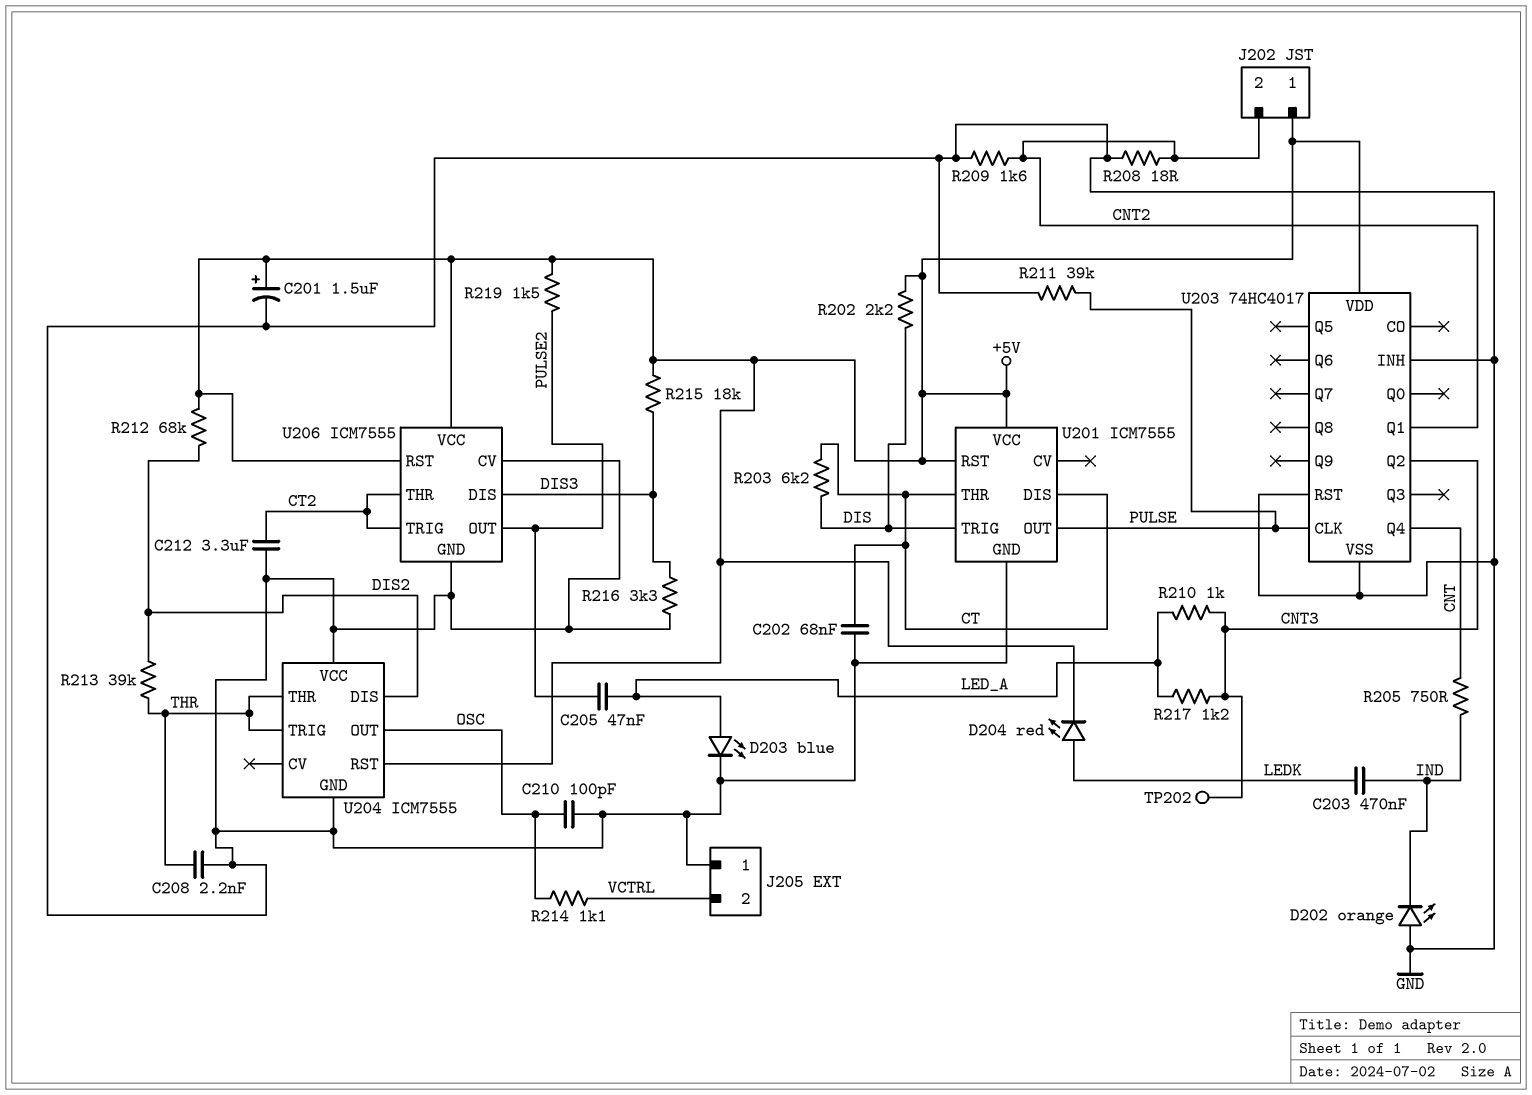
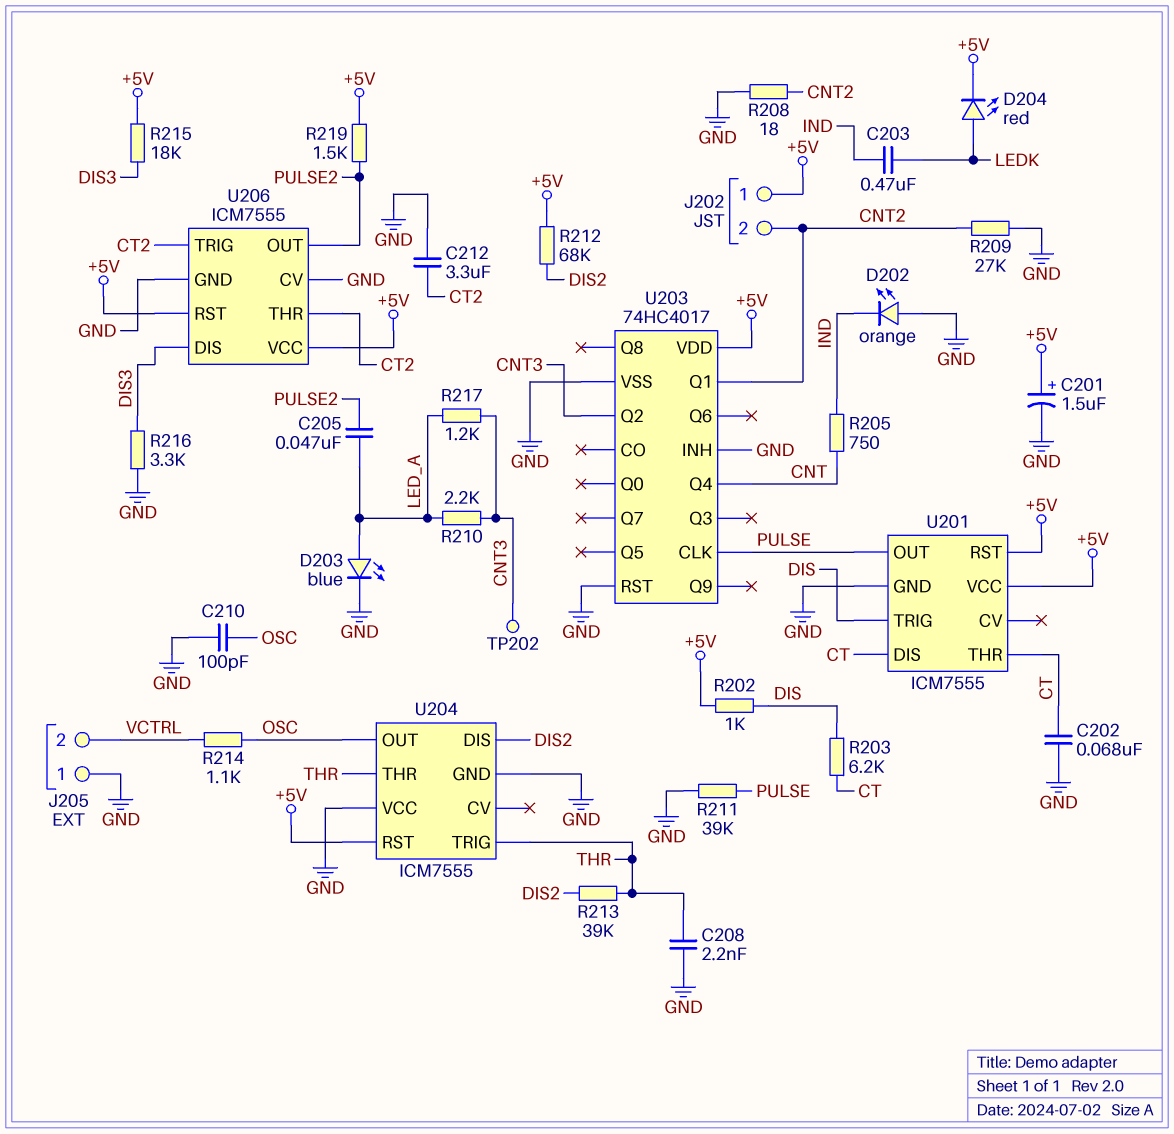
R202: 2.2k (+5V, DIS) -> 1k (+5V, DIS)
R209: 1.6k (CNT2, GND) -> 27k (CNT2, GND)
R210: 1k (CNT3, LED_A) -> 2.2k (CNT3, LED_A)

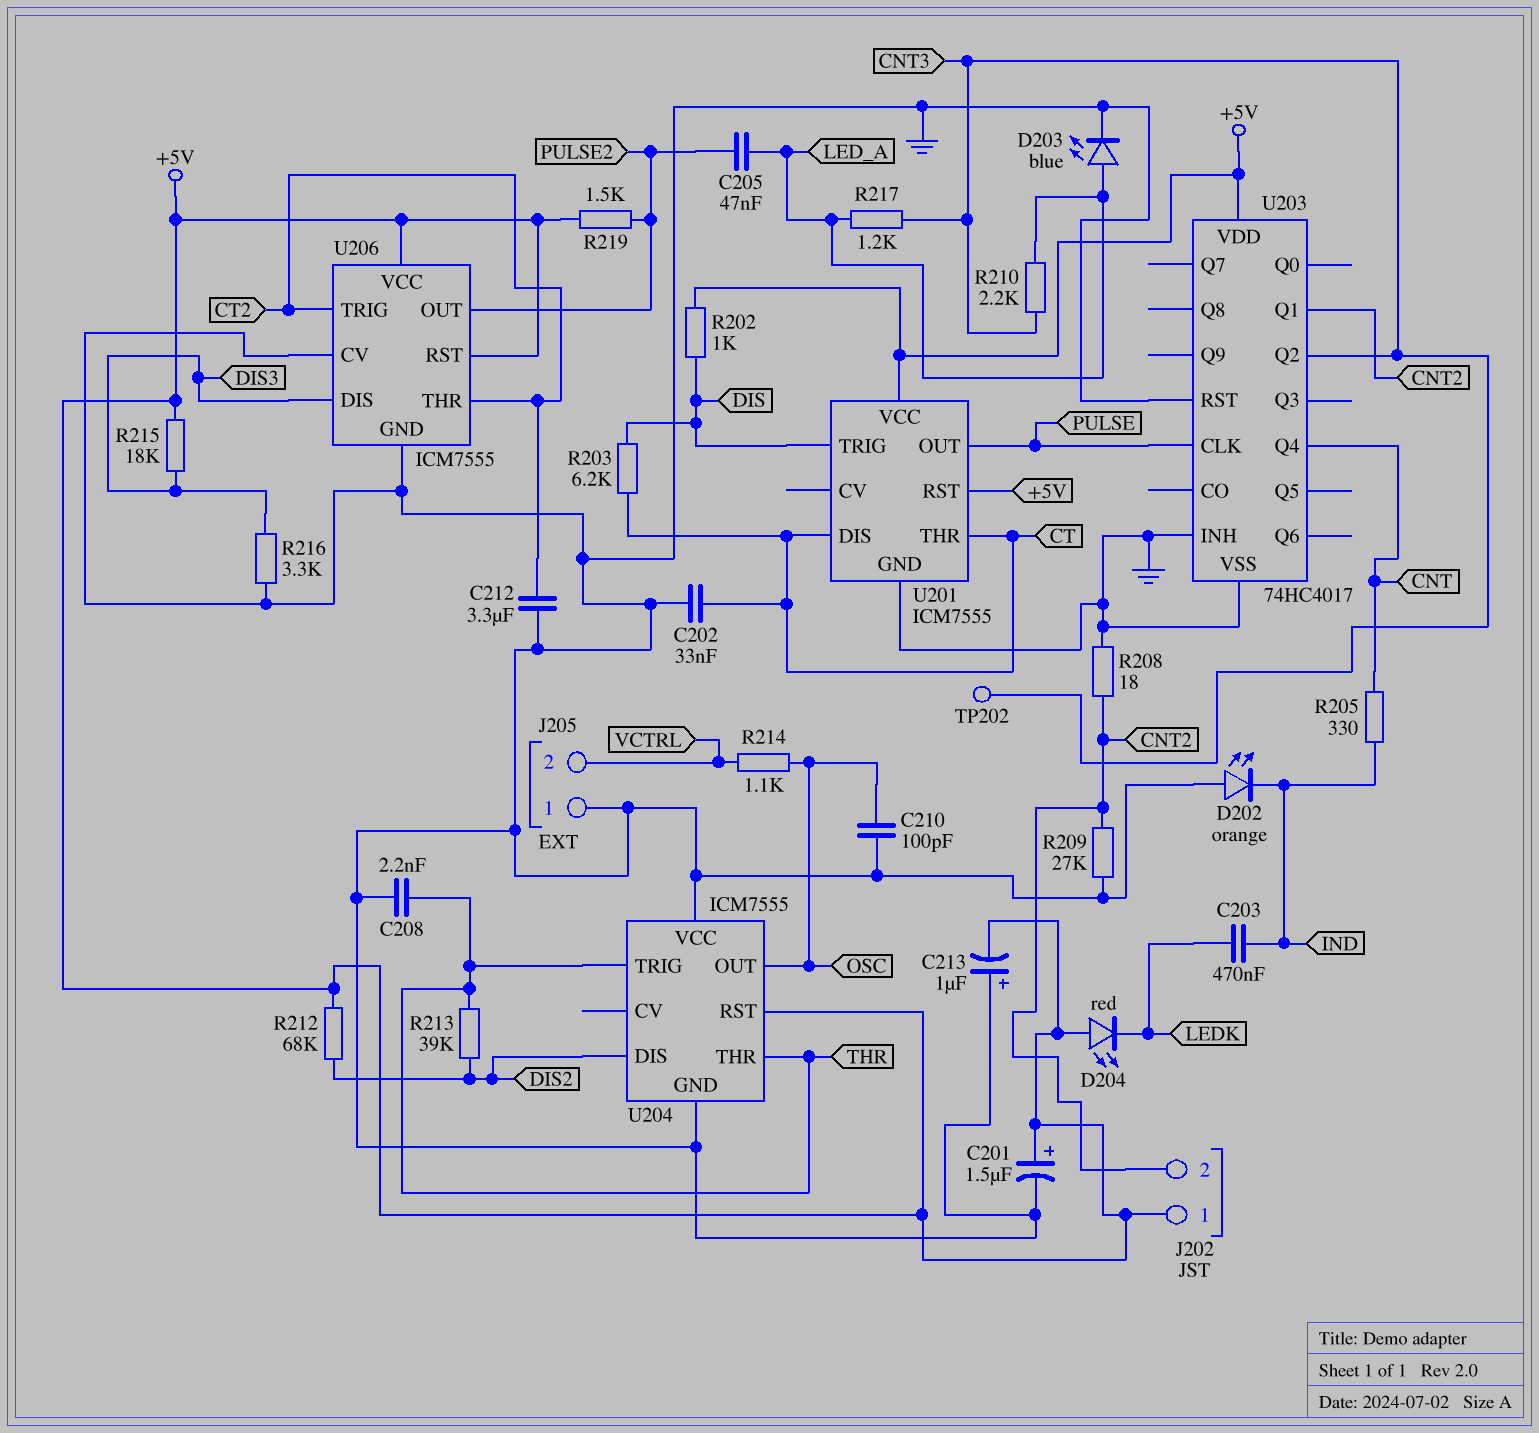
C202: 68nF (CT, GND) -> 33nF (CT, GND)
C213: none -> 1uF (plus GND, minus +5V)
D204: LED red (A LEDK, K +5V) -> LED red (A +5V, K LEDK)
R205: 750 (CNT, IND) -> 330 (CNT, IND)
R211: 39k (GND, PULSE) -> none

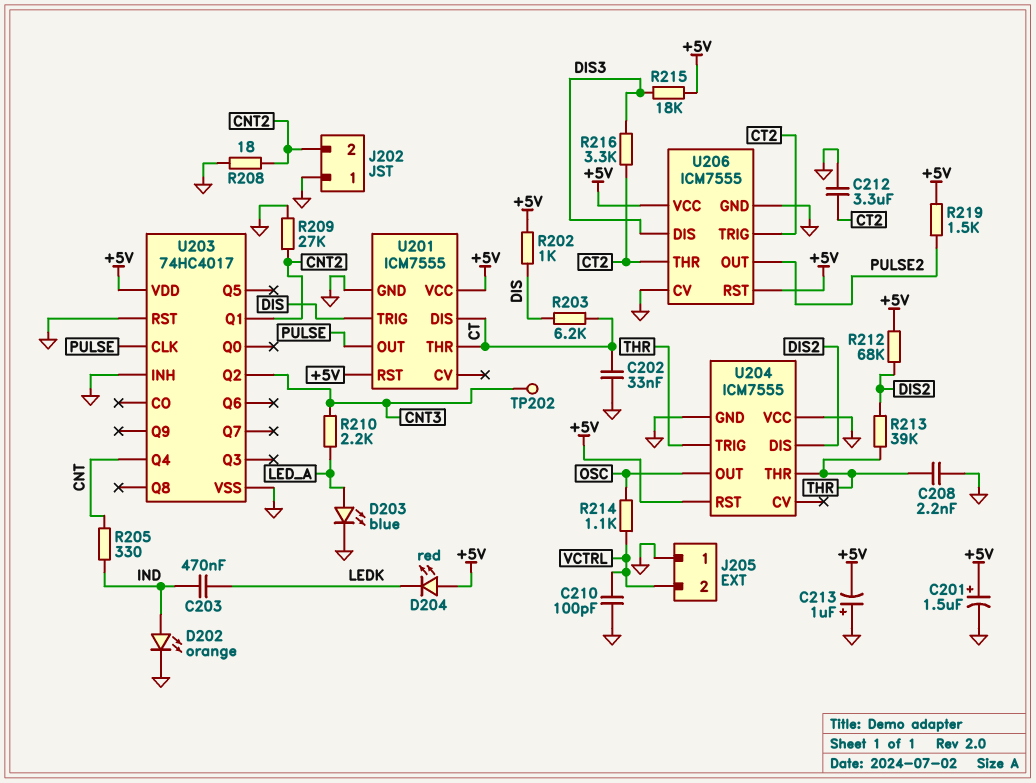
C205: 47nF (LED_A, PULSE2) -> none
C210: 100pF (GND, OSC) -> 100pF (GND, VCTRL)
D202: LED orange (A GND, K IND) -> LED orange (A IND, K GND)
J202 pin 1: +5V -> GND
R216: 3.3k (DIS3, GND) -> 3.3k (CT2, DIS3)
R217: 1.2k (CNT3, LED_A) -> none

